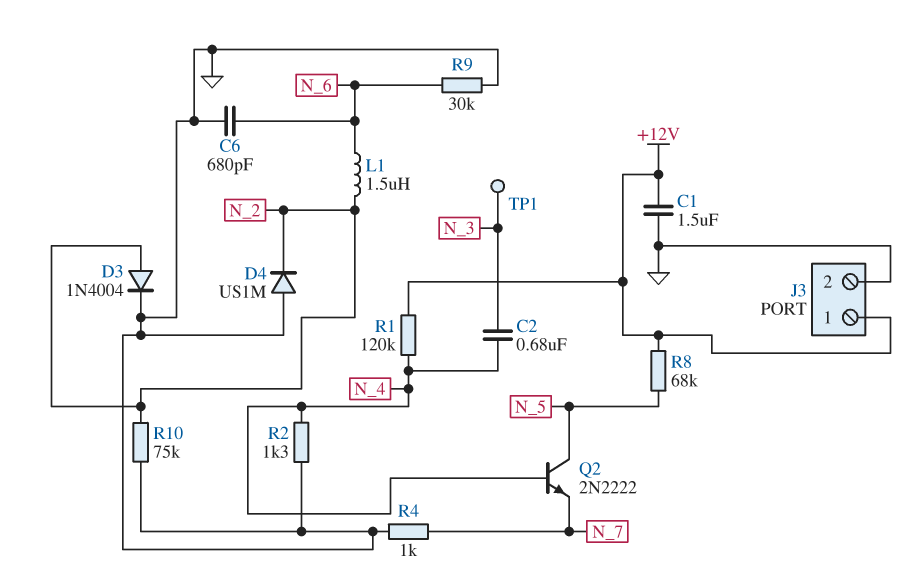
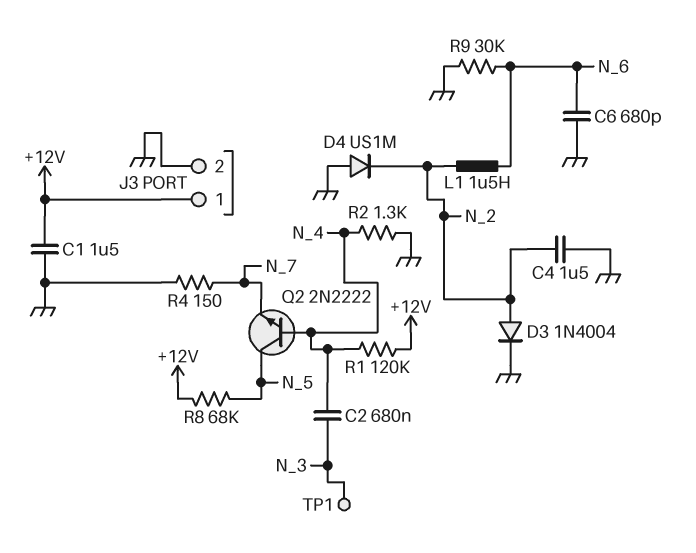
C4: none -> 1.5uF (GND, N_2)
R4: 1k (GND, N_7) -> 150 (GND, N_7)
R10: 75k (GND, N_2) -> none

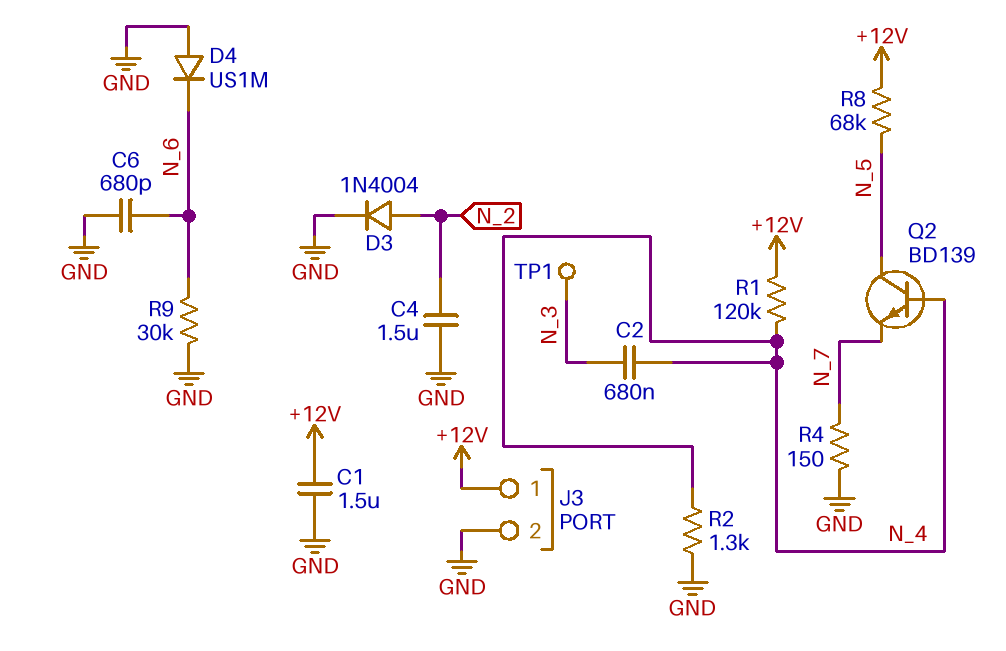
D4: diode US1M (A GND, K N_2) -> diode US1M (A GND, K N_6)
L1: 1.5uH (N_2, N_6) -> none
Q2: NPN 2N2222 (B N_4, C N_5, E N_7) -> NPN BD139 (B N_4, C N_5, E N_7)

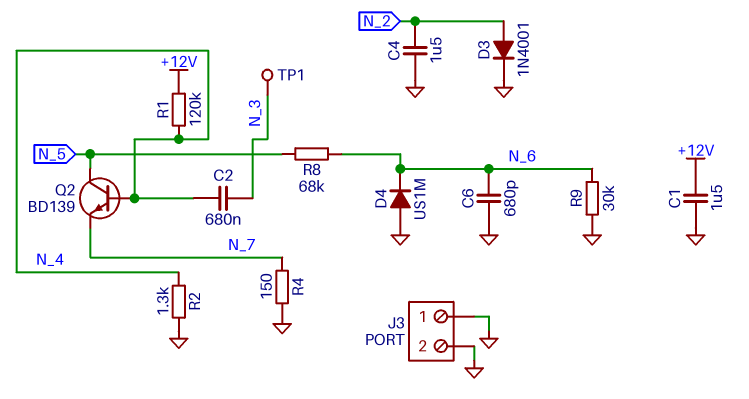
D3: diode 1N4004 (A N_2, K GND) -> diode 1N4001 (A N_2, K GND)
J3 pin 1: +12V -> GND
R8: 68k (+12V, N_5) -> 68k (N_5, N_6)

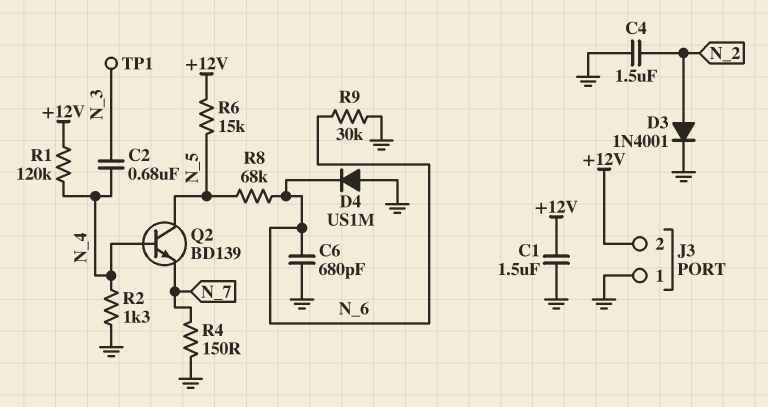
J3 pin 2: GND -> +12V
R6: none -> 15k (+12V, N_5)

